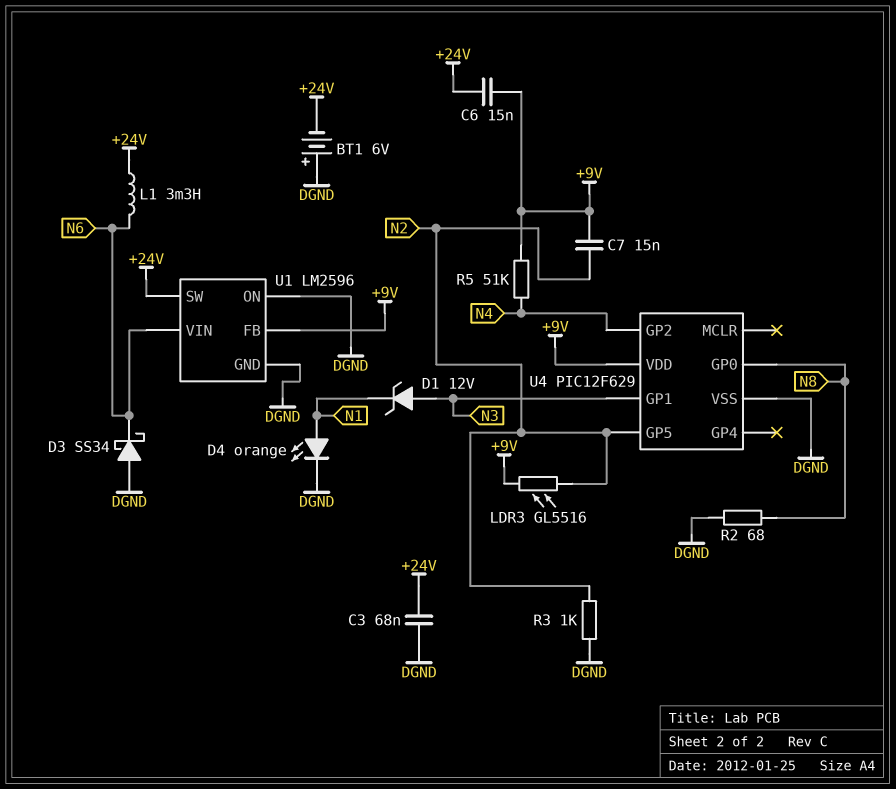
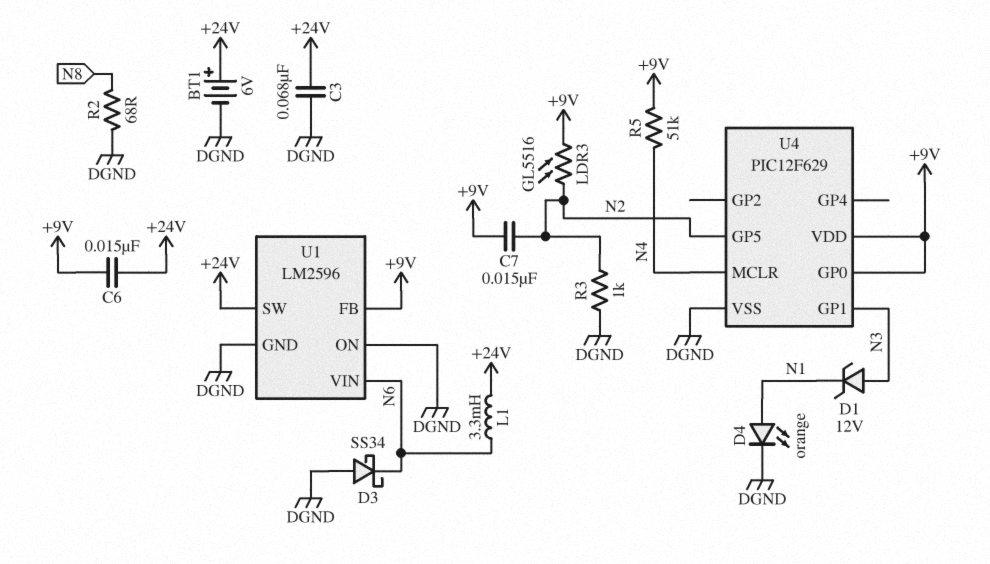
BT1: 6V (plus DGND, minus +24V) -> 6V (plus +24V, minus DGND)
U4 pin GP0: N8 -> +9V
U4 pin GP2: N4 -> none
U4 pin MCLR: none -> N4

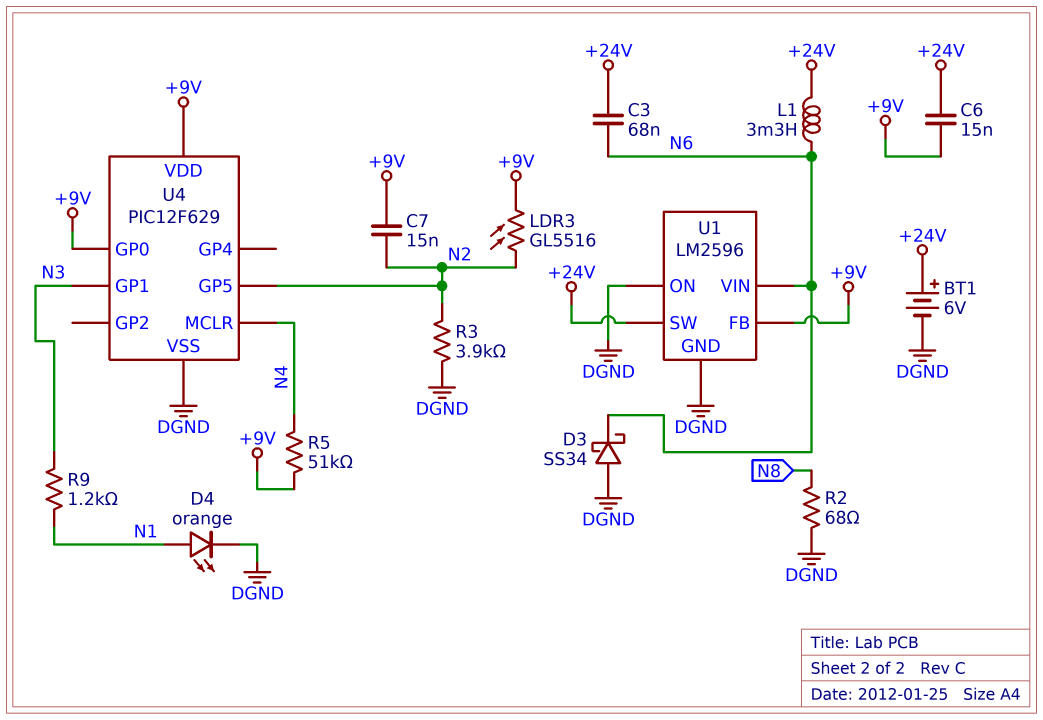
C3: 68nF (+24V, DGND) -> 68nF (+24V, N6)
D1: zener 12V (A N3, K N1) -> none
R3: 1k (DGND, N2) -> 3.9k (DGND, N2)
R9: none -> 1.2k (N1, N3)

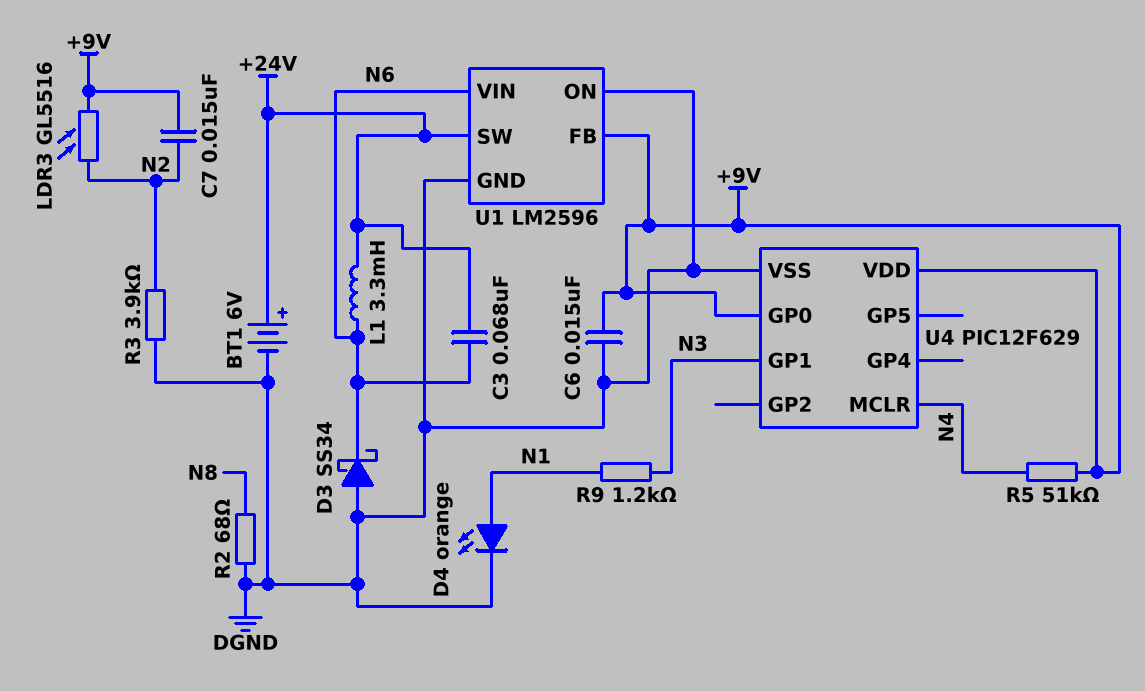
C6: 15nF (+9V, +24V) -> 15nF (+9V, DGND)
U4 pin GP5: N2 -> none

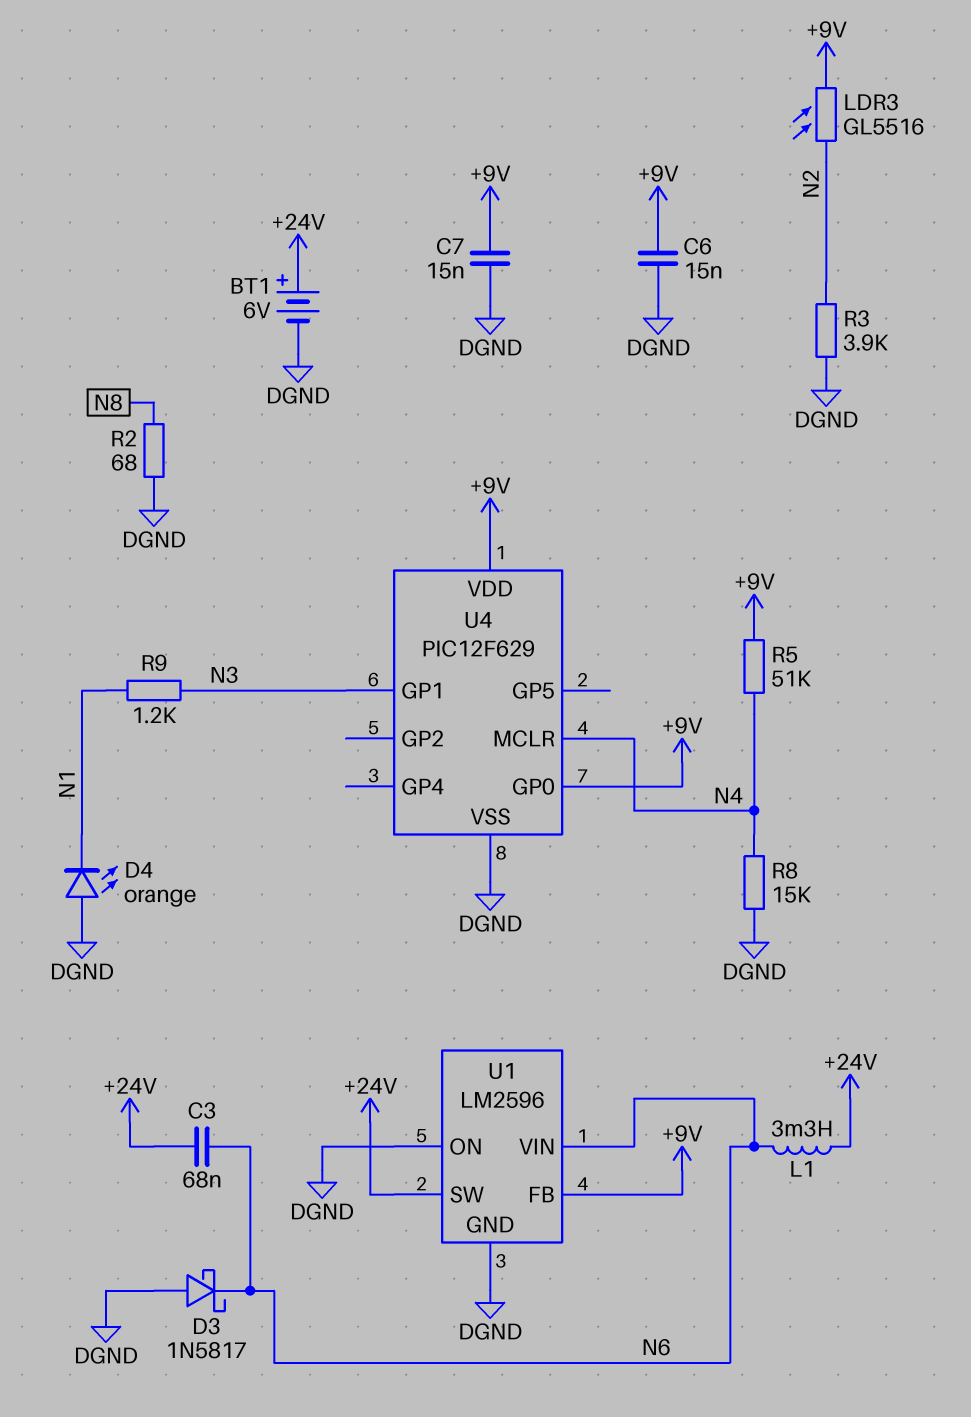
C7: 15nF (+9V, N2) -> 15nF (+9V, DGND)
D3: schottky SS34 (A DGND, K N6) -> schottky 1N5817 (A DGND, K N6)
D4: LED orange (A N1, K DGND) -> LED orange (A DGND, K N1)
R8: none -> 15k (DGND, N4)

